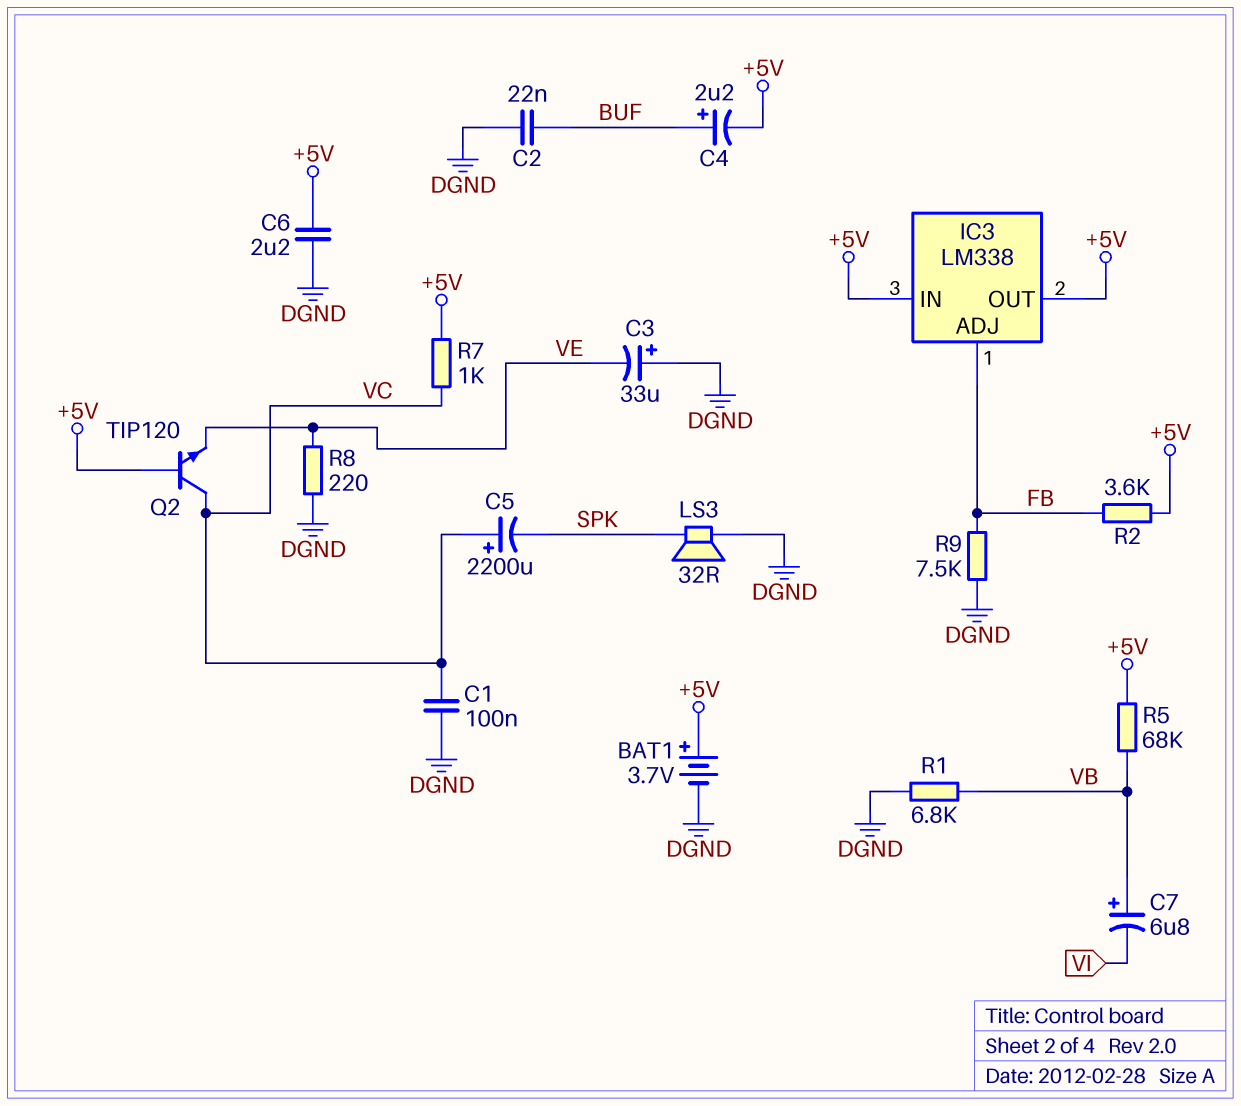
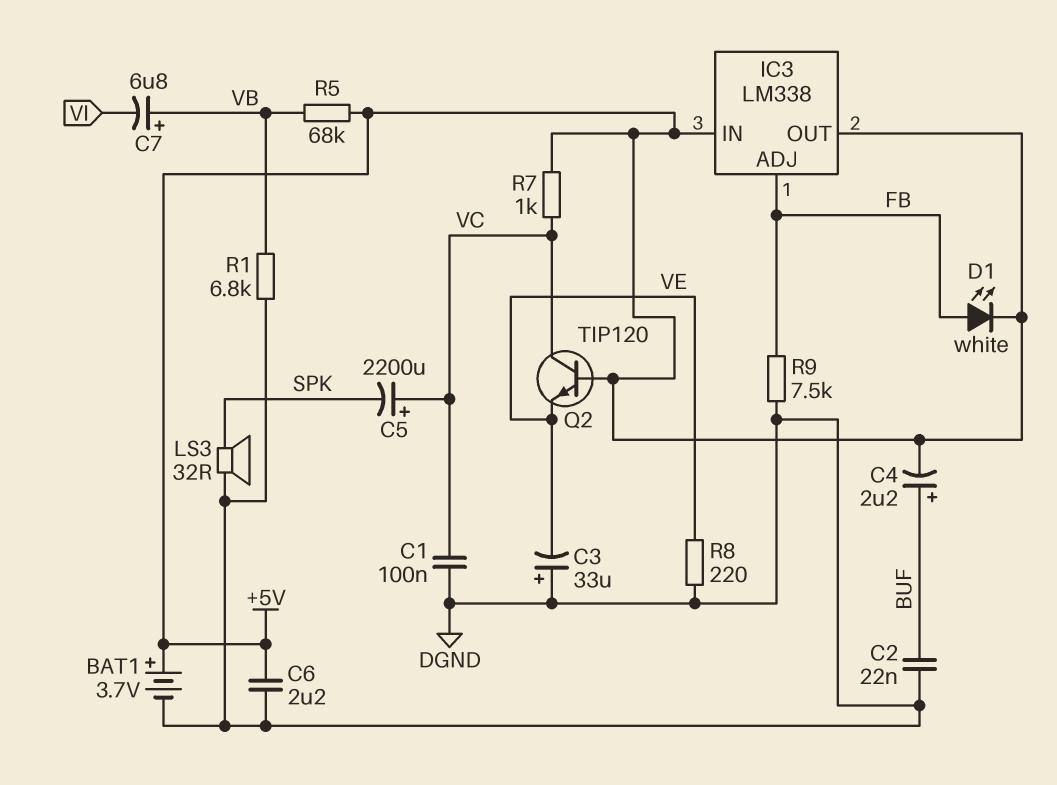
D1: none -> LED white (A FB, K +5V)
R2: 3.6k (+5V, FB) -> none

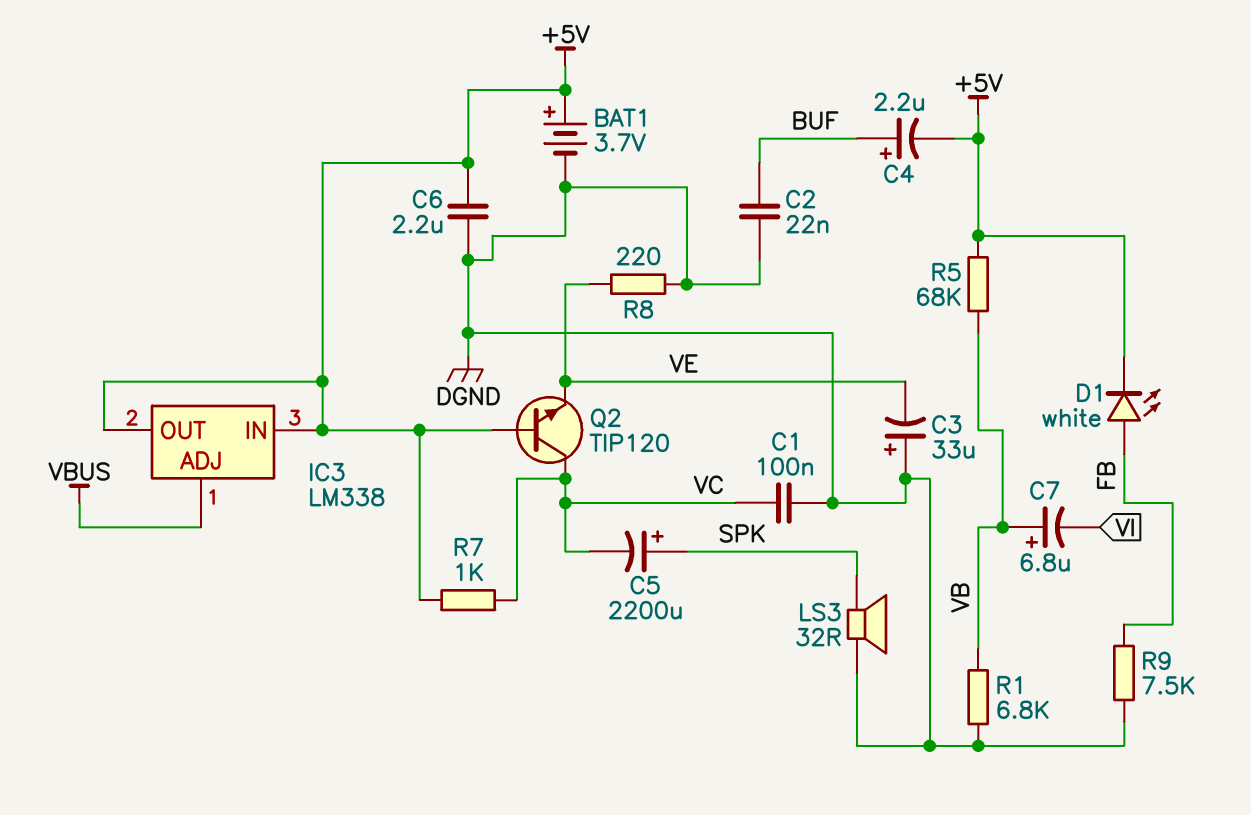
C5: 2200uF (plus VC, minus SPK) -> 2200uF (plus SPK, minus VC)
IC3 pin ADJ: FB -> VBUS

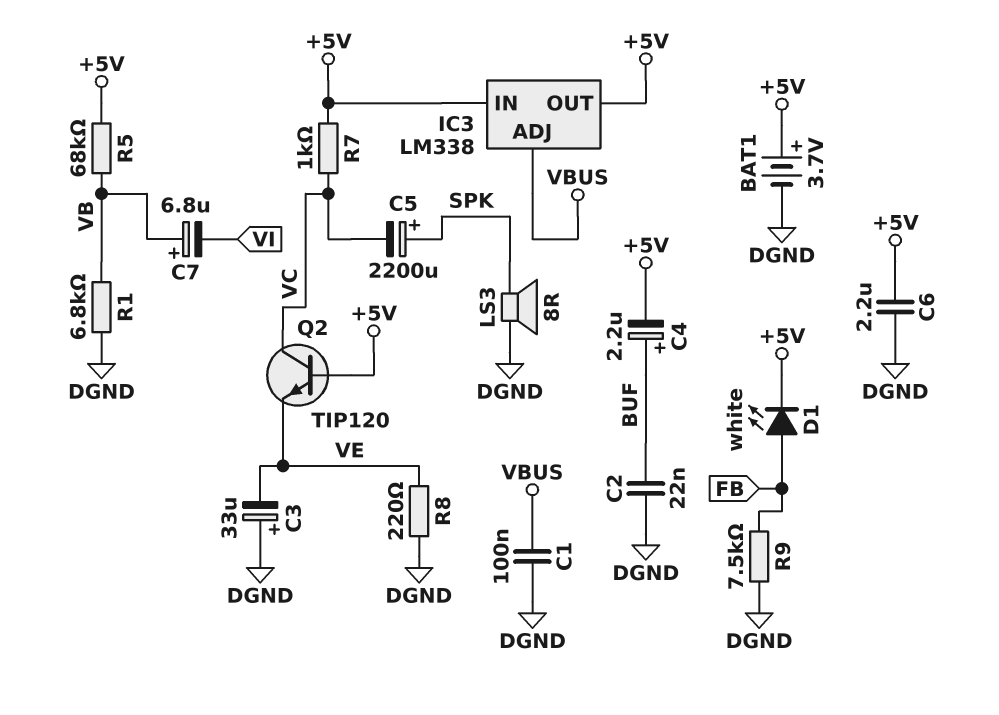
C1: 100nF (DGND, VC) -> 100nF (DGND, VBUS)
LS3: speaker 32R (DGND, SPK) -> speaker 8R (DGND, SPK)

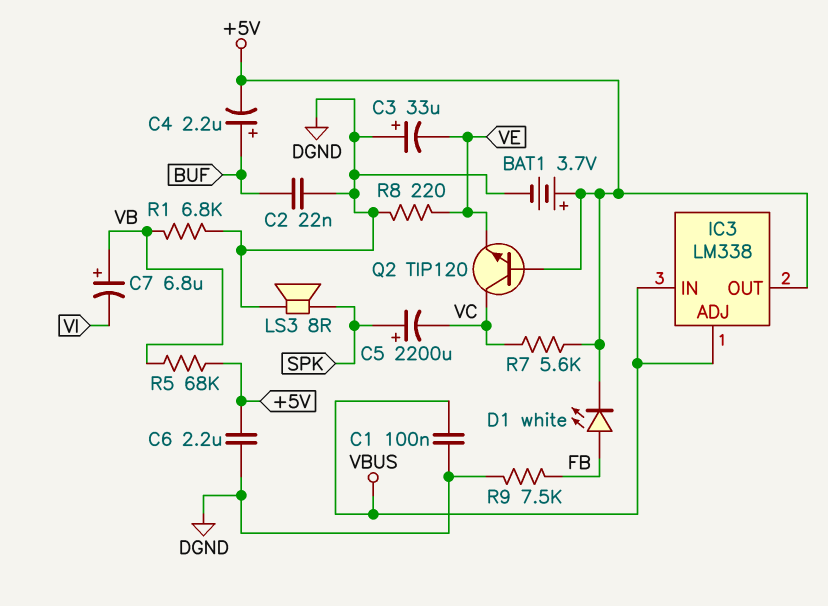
IC3 pin IN: +5V -> VBUS
R7: 1k (+5V, VC) -> 5.6k (+5V, VC)

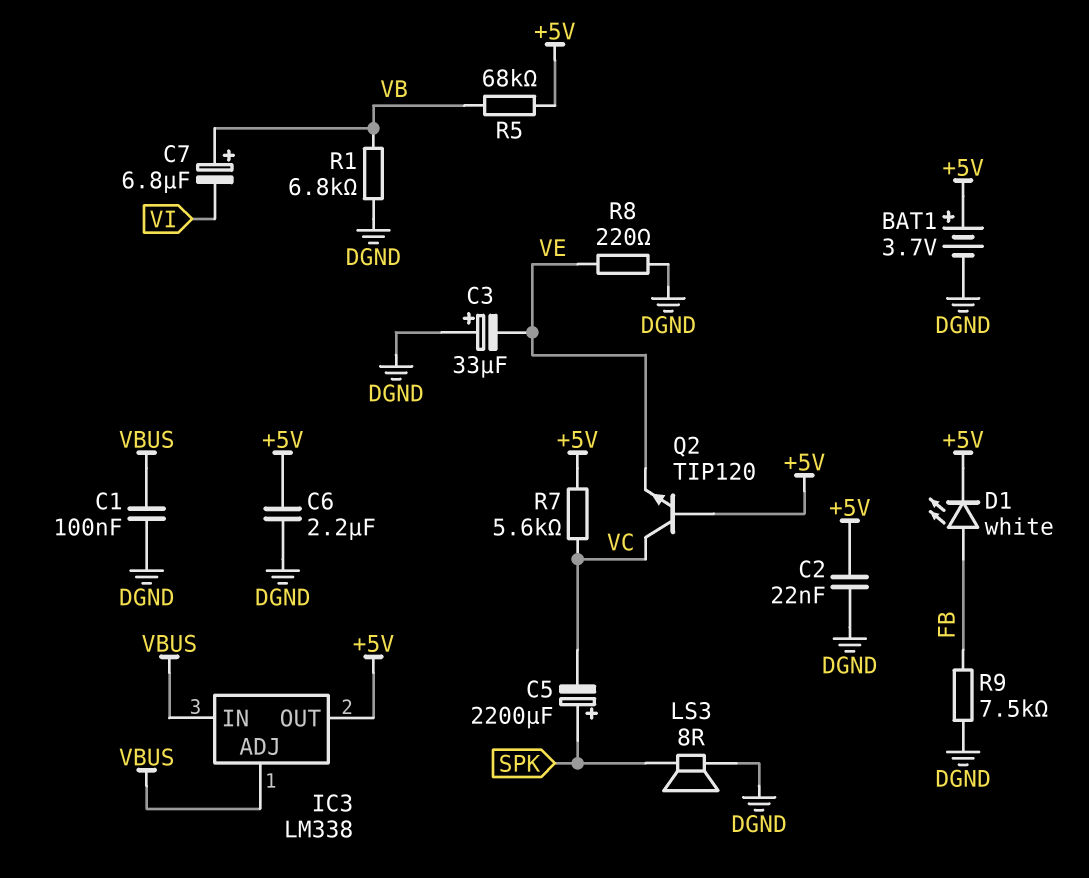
C2: 22nF (BUF, DGND) -> 22nF (+5V, DGND)
C4: 2.2uF (plus BUF, minus +5V) -> none

